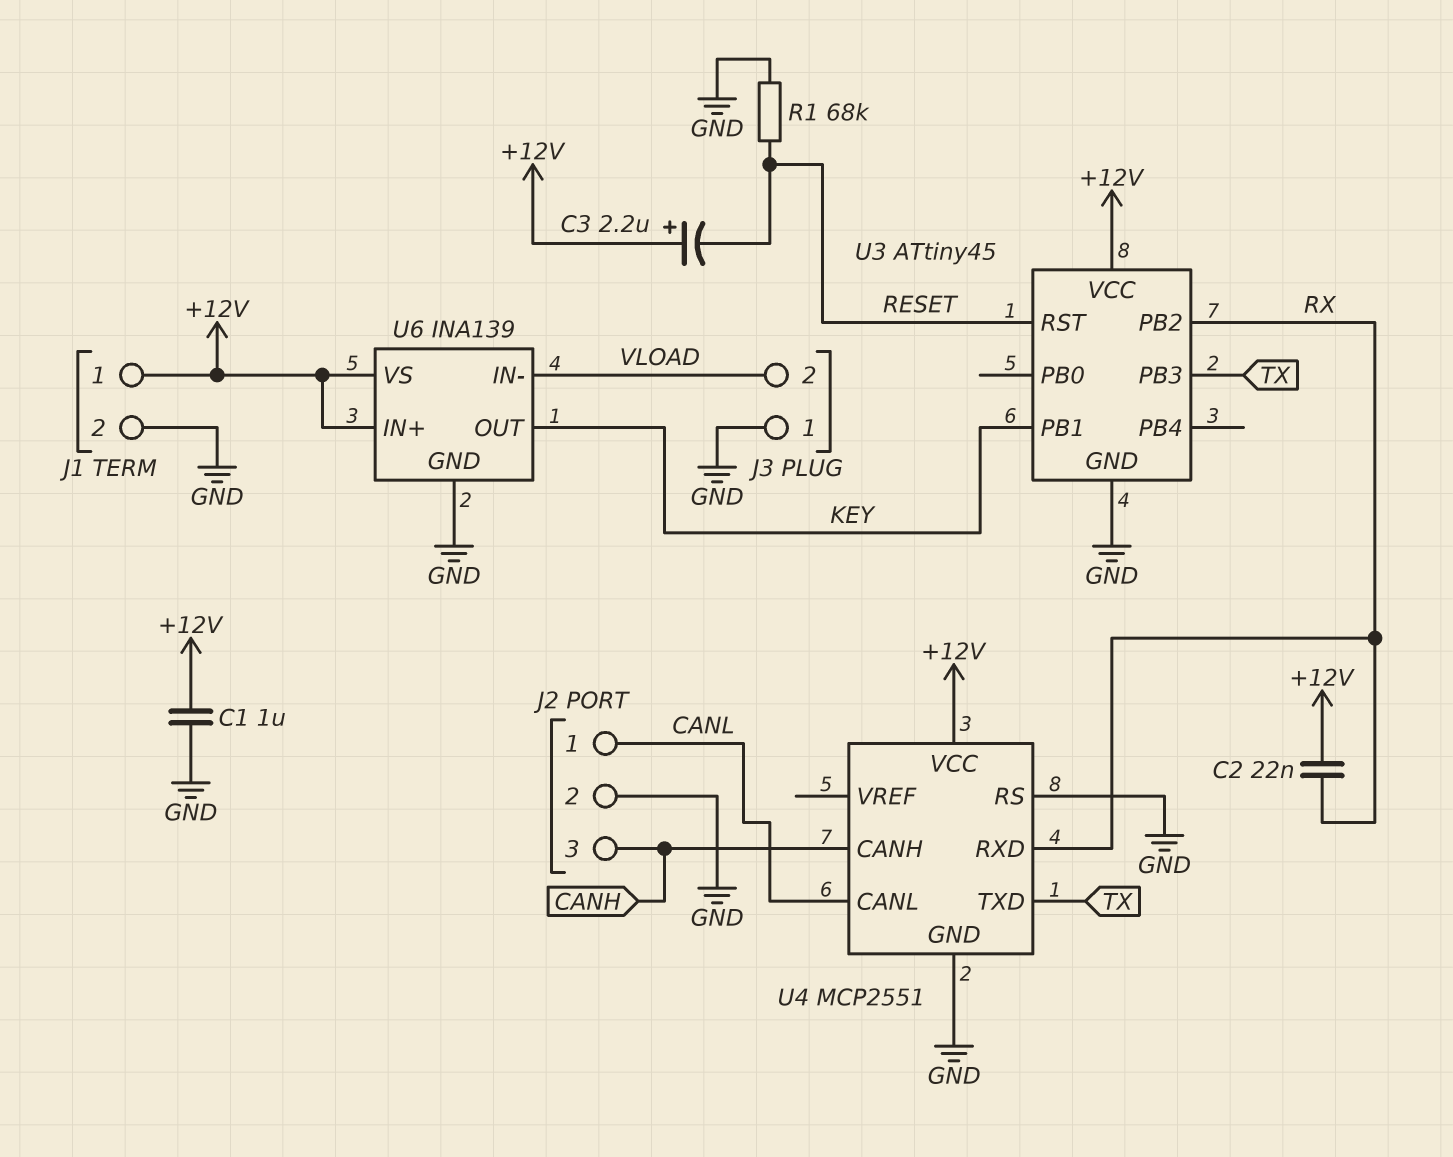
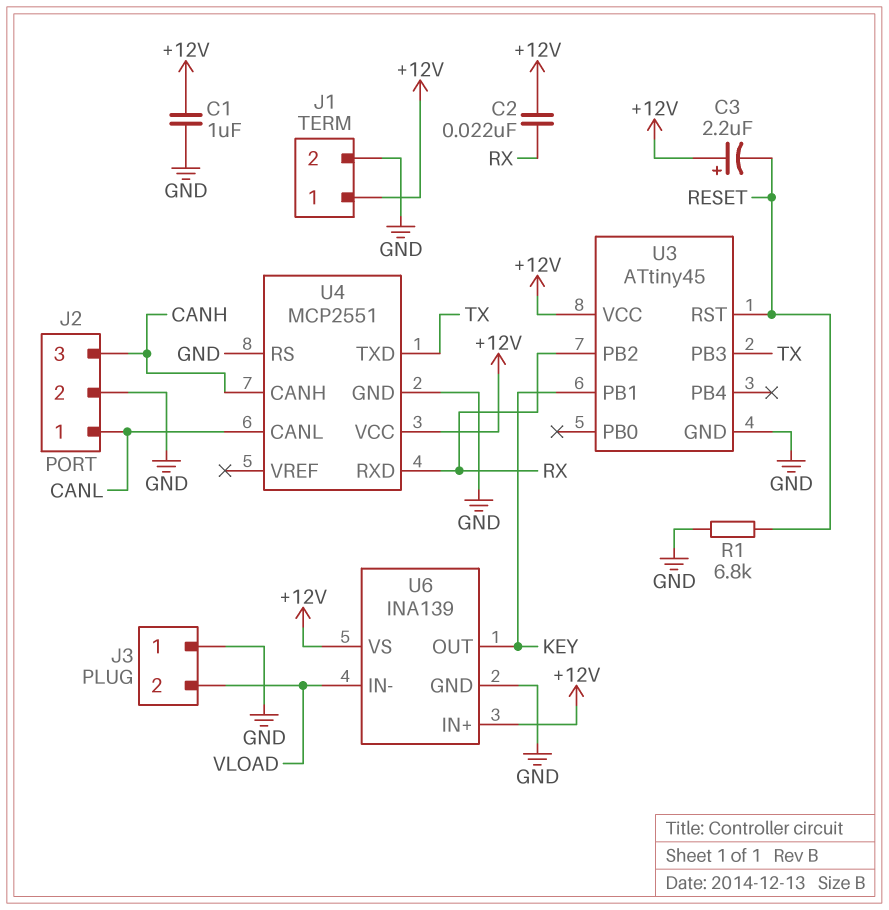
R1: 68k (GND, RESET) -> 6.8k (GND, RESET)

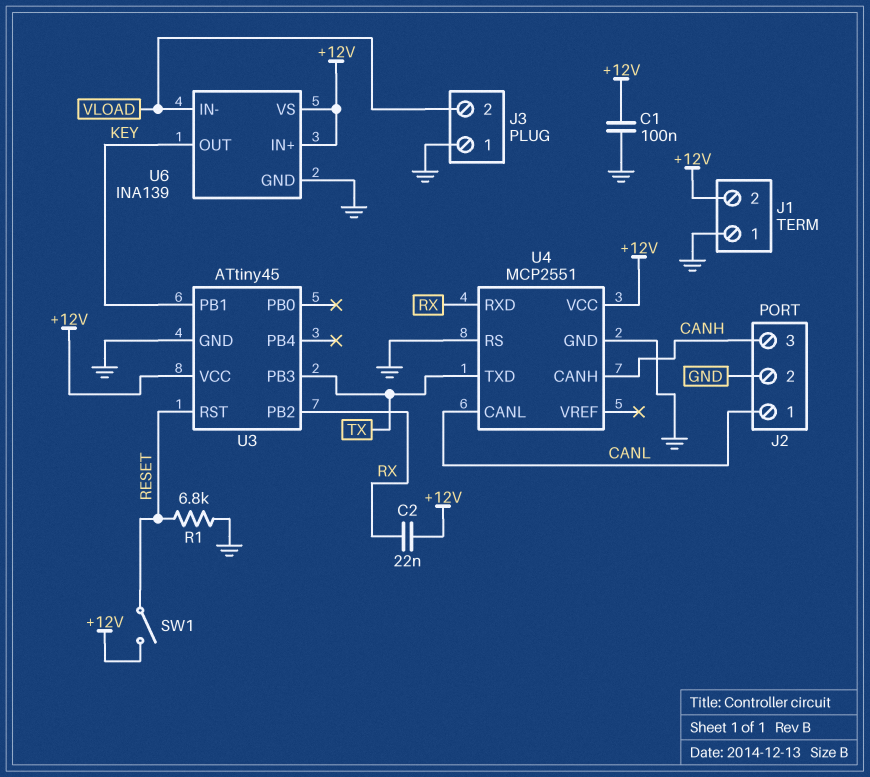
C1: 1uF (+12V, GND) -> 100nF (+12V, GND)
C3: 2.2uF (plus +12V, minus RESET) -> none
J1 pin 1: +12V -> GND
J1 pin 2: GND -> +12V
SW1: none -> switch (+12V, RESET)

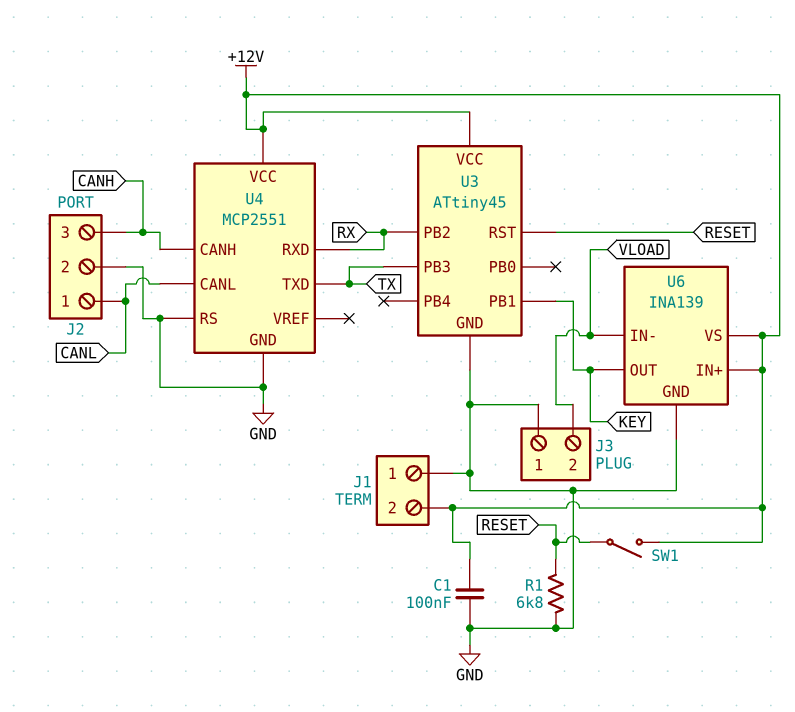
C2: 22nF (+12V, RX) -> none

